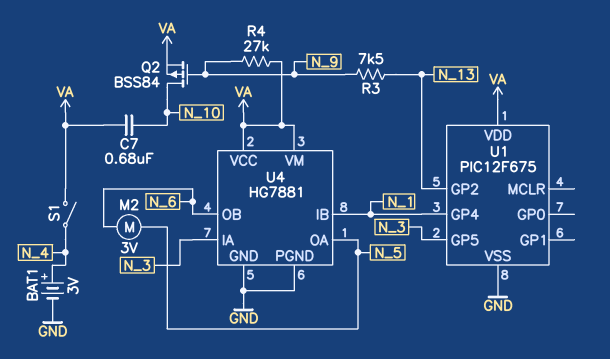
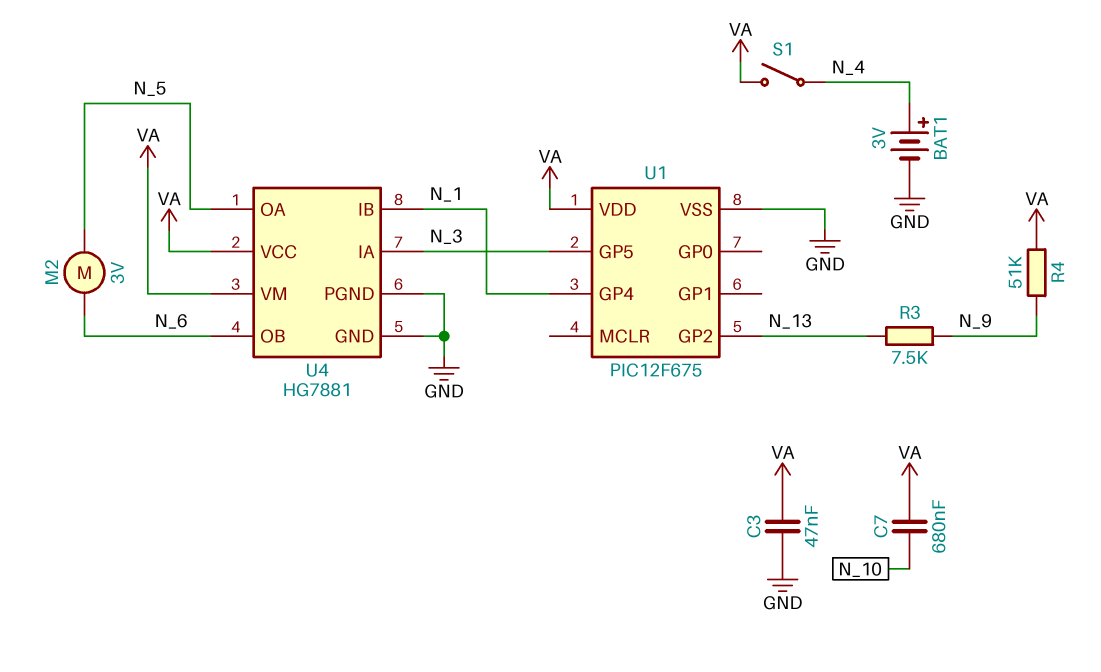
C3: none -> 47nF (GND, VA)
Q2: PMOS BSS84 (G N_9, D N_10, S VA) -> none
R4: 27k (N_9, VA) -> 51k (N_9, VA)

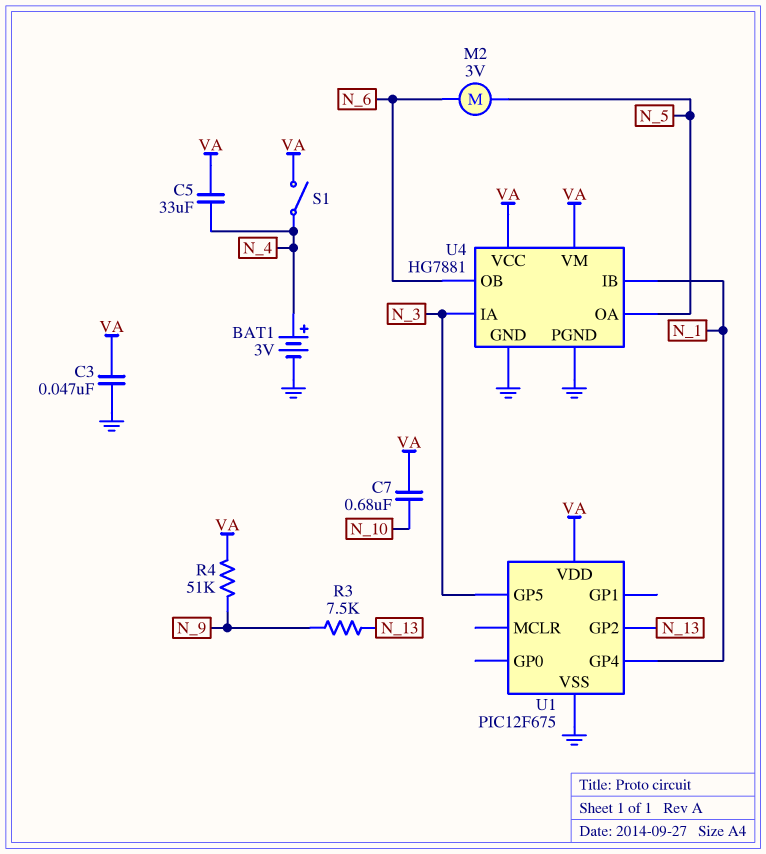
C5: none -> 33uF (N_4, VA)

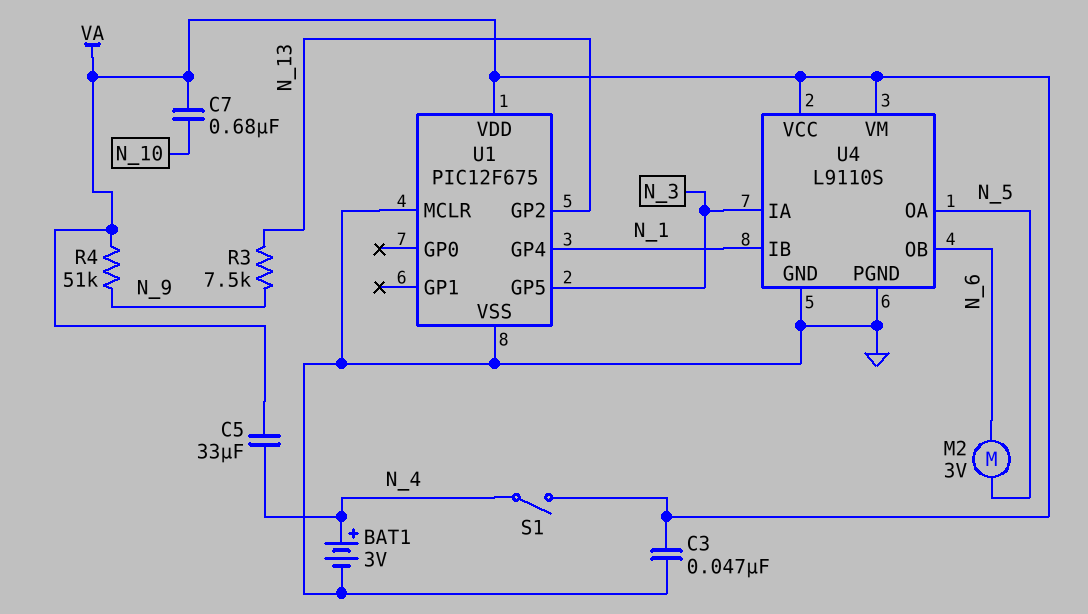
U1 pin MCLR: none -> GND
U4: HG7881 -> L9110S

